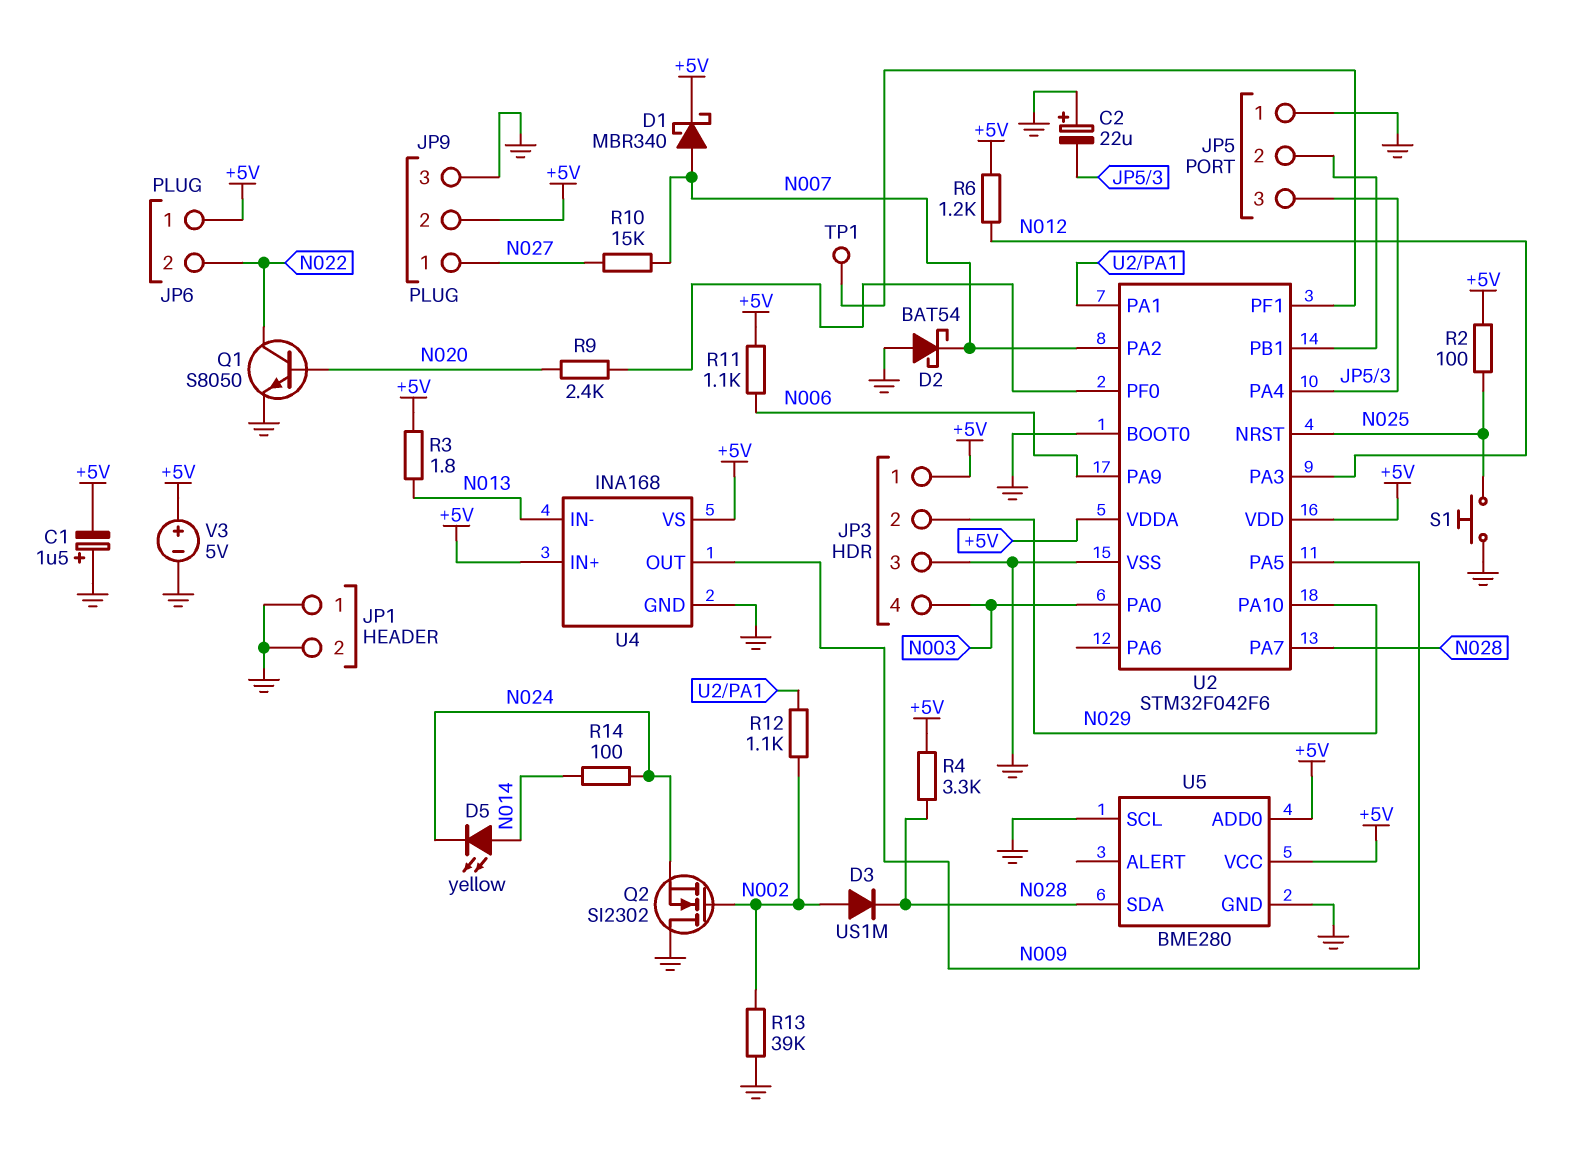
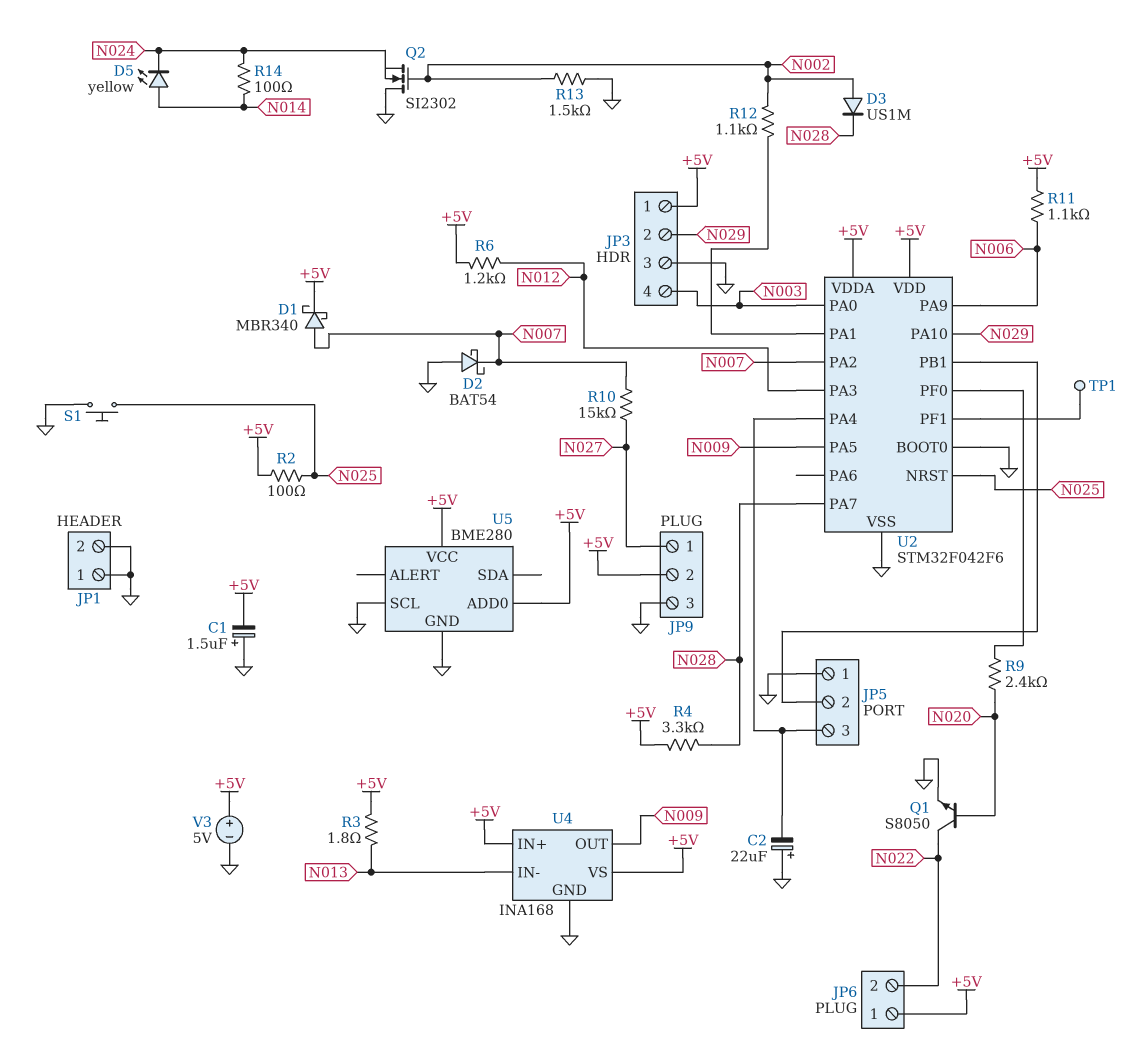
R13: 39k (GND, N002) -> 1.5k (GND, N002)
U5 pin SDA: N028 -> none

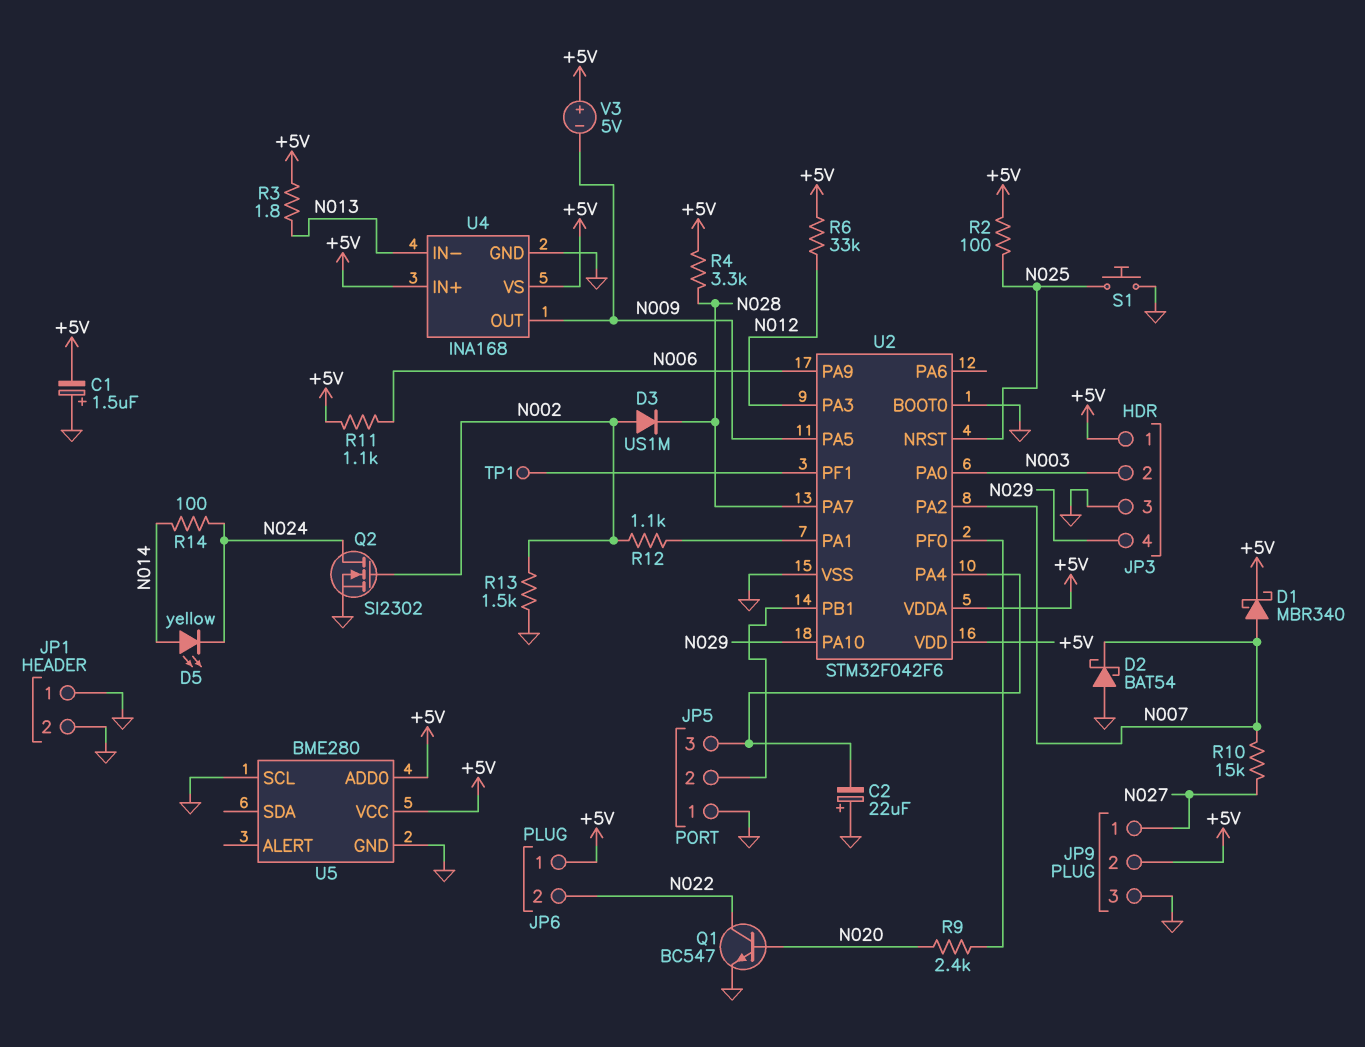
JP3 pin 2: N029 -> N003
JP3 pin 4: N003 -> N029
Q1: NPN S8050 (B N020, C N022, E GND) -> NPN BC547 (B N020, C N022, E GND)
Q2: NMOS SI2302 (G N002, D GND, S N024) -> NMOS SI2302 (G N002, D N024, S GND)
R6: 1.2k (+5V, N012) -> 33k (+5V, N012)
V3: 5V (plus +5V, minus GND) -> 5V (plus +5V, minus N009)

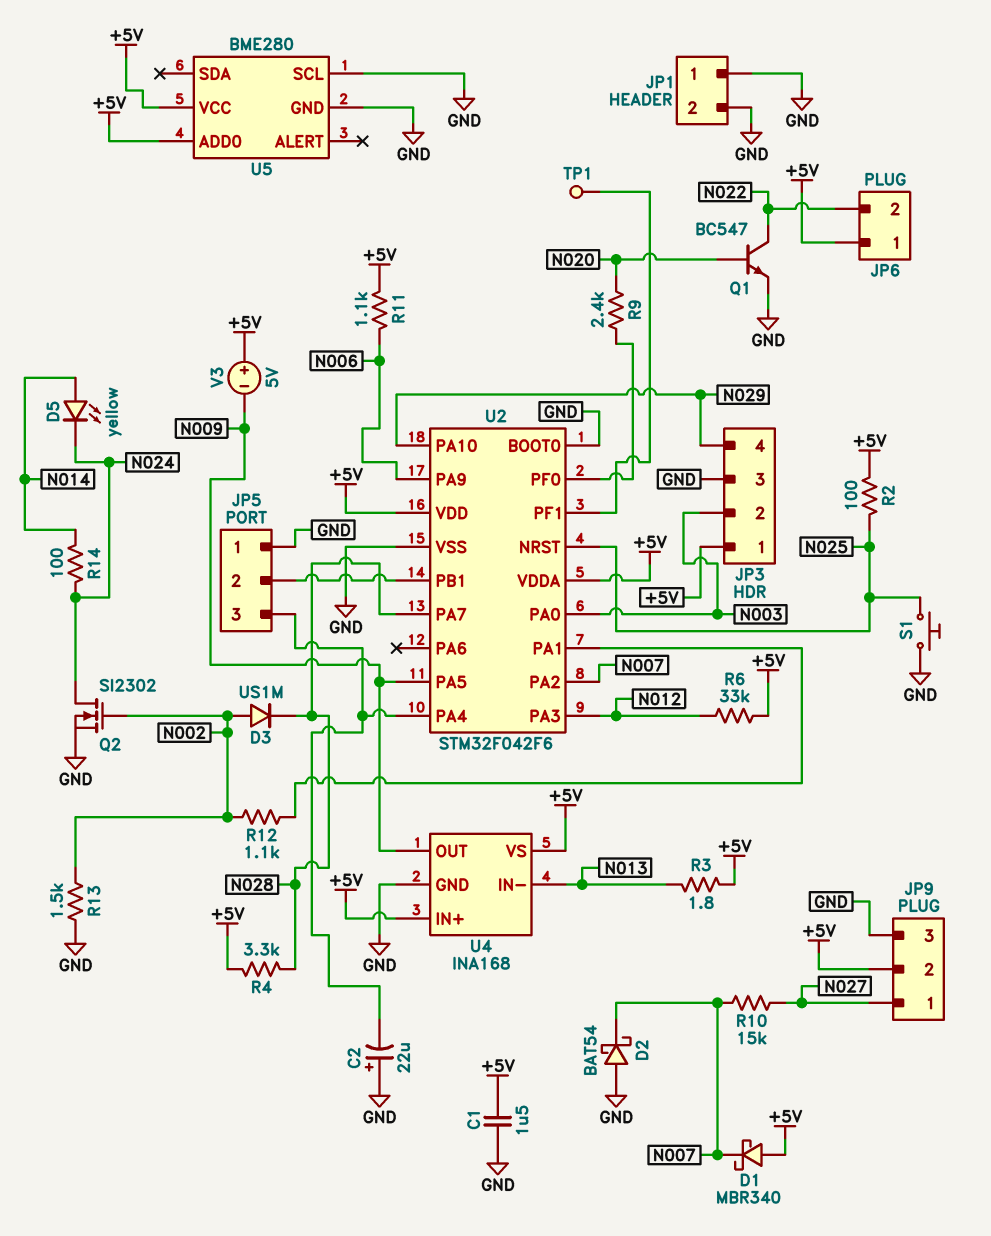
C1: 1.5uF (plus GND, minus +5V) -> 1.5uF (+5V, GND)
D1: schottky MBR340 (A N007, K +5V) -> schottky MBR340 (A +5V, K N007)

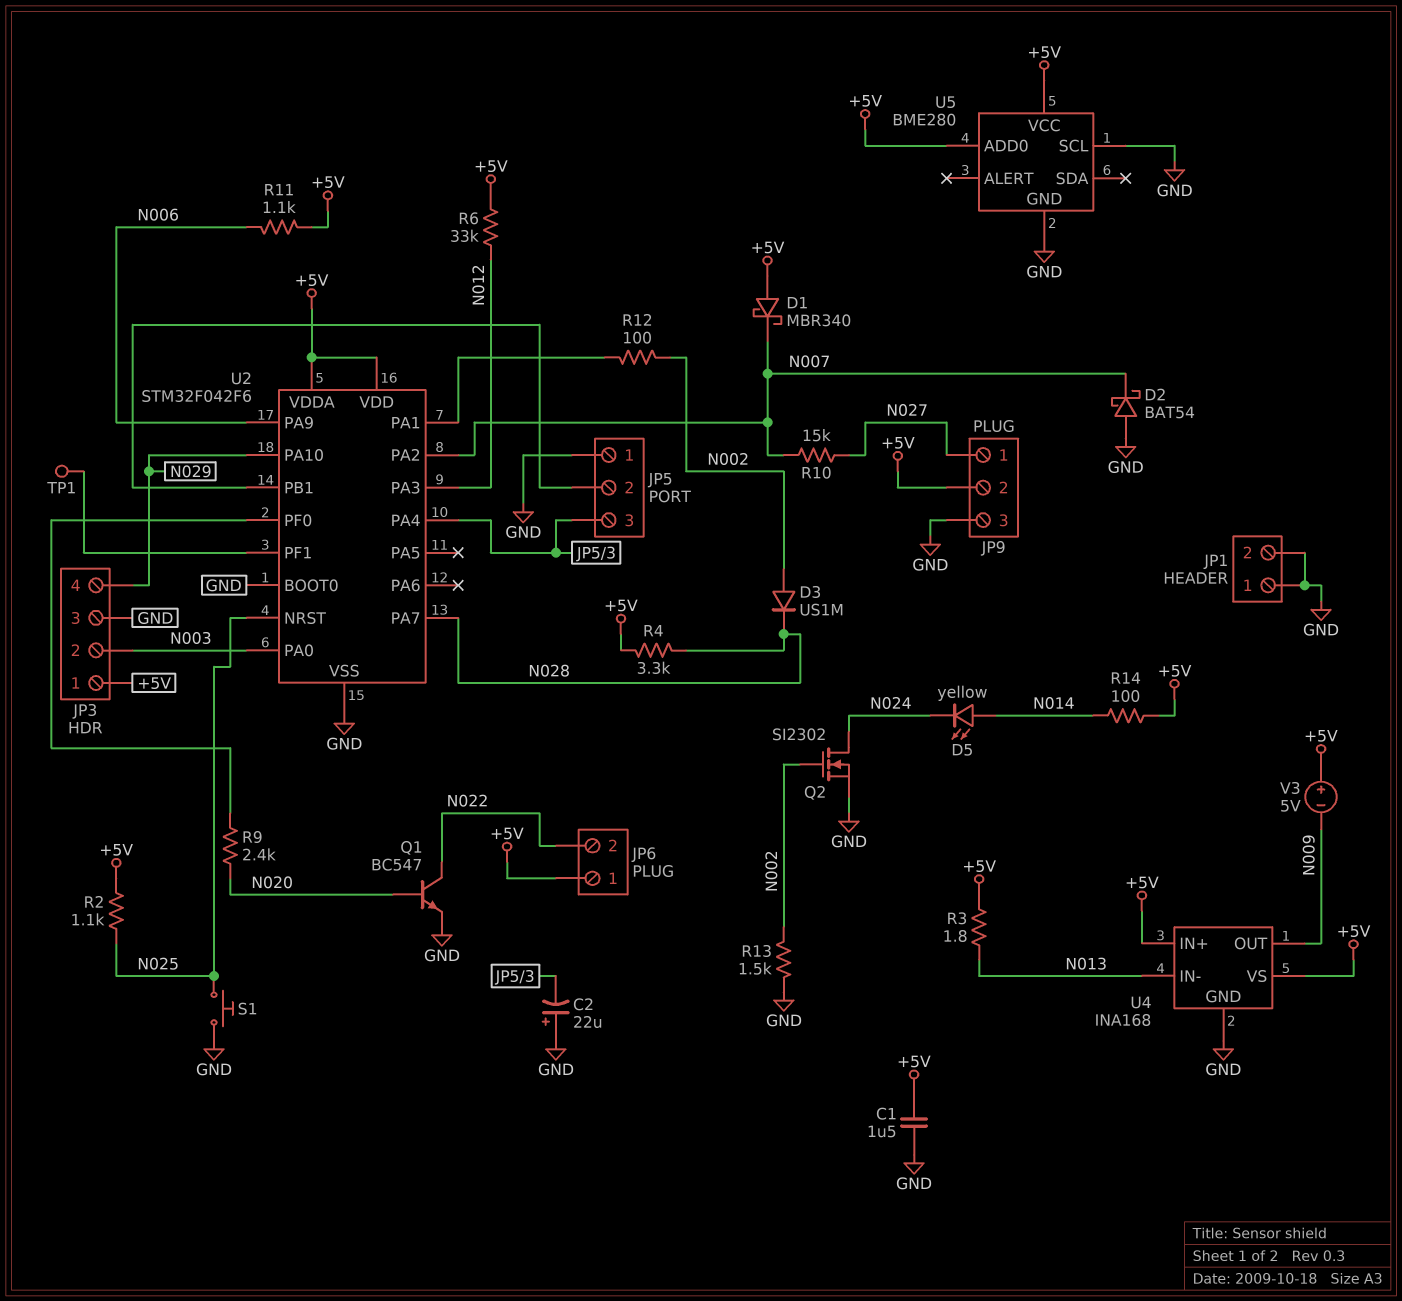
R2: 100 (+5V, N025) -> 1.1k (+5V, N025)
R12: 1.1k (N002, U2/PA1) -> 100 (N002, U2/PA1)
R14: 100 (N014, N024) -> 100 (+5V, N014)
U2 pin PA5: N009 -> none

